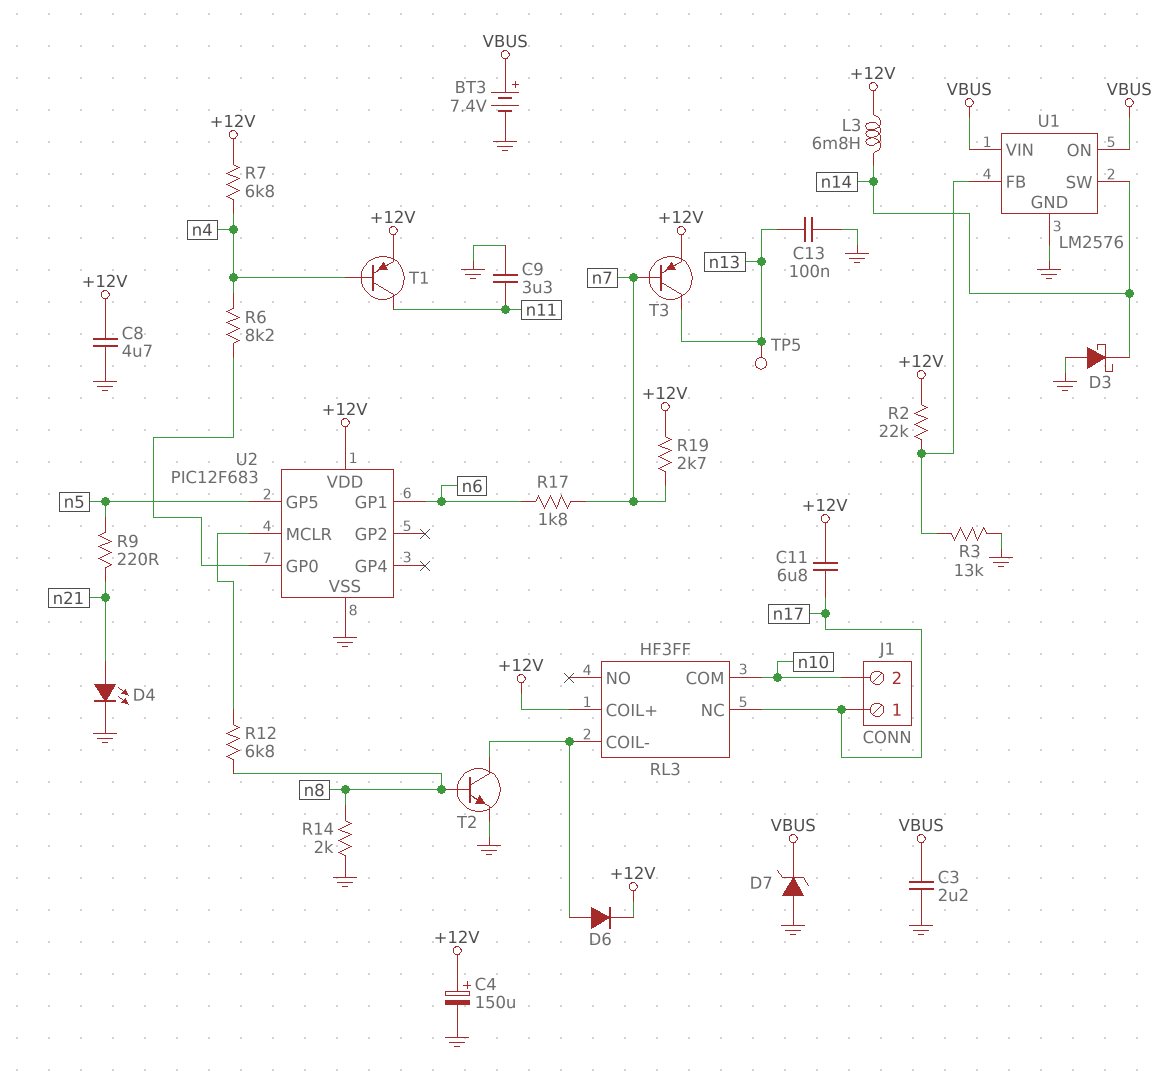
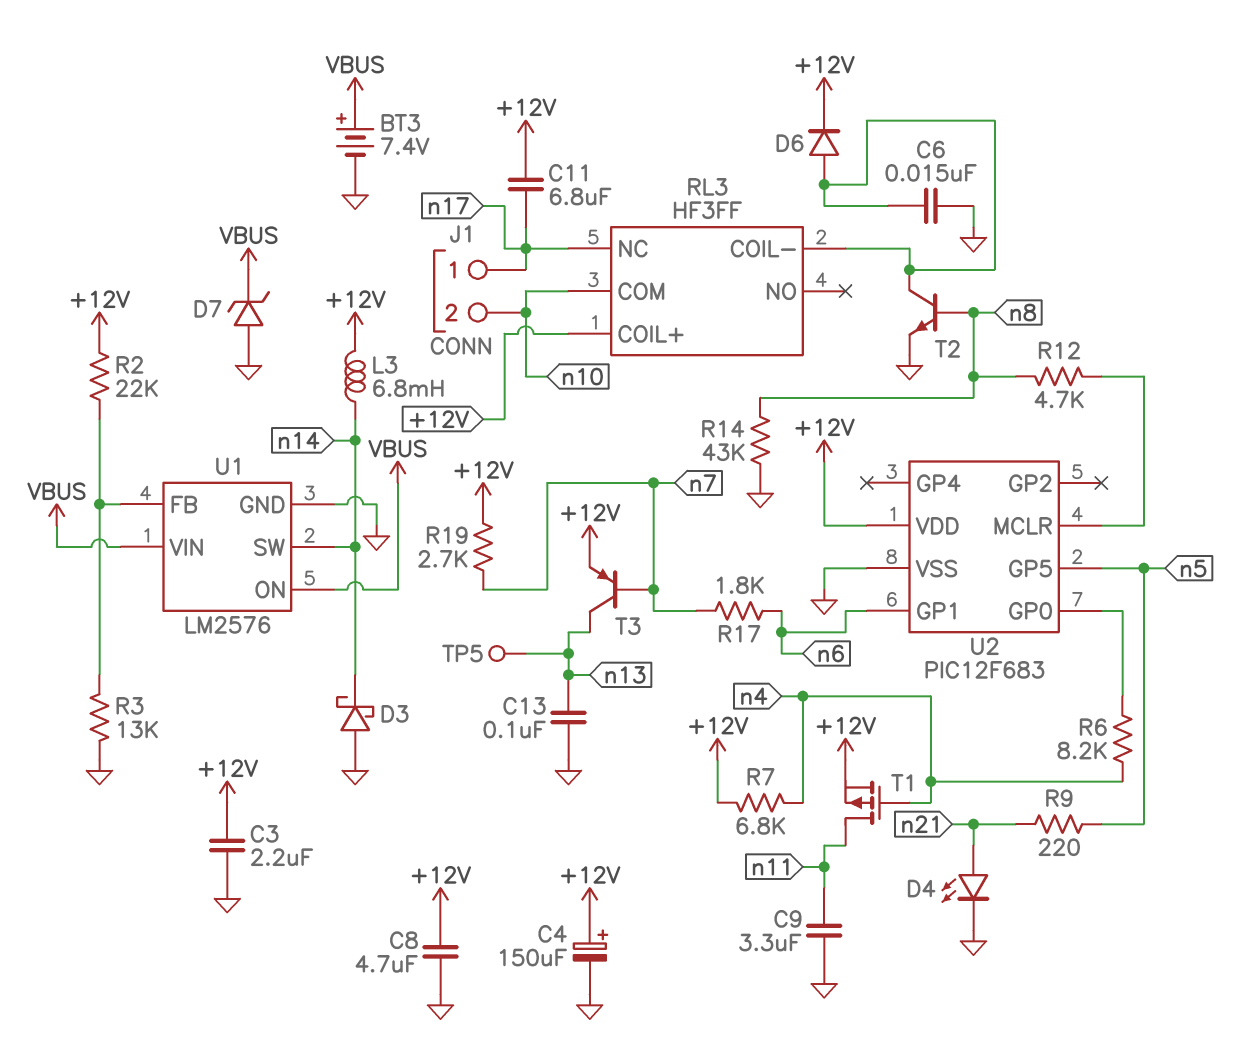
C3: 2.2uF (GND, VBUS) -> 2.2uF (+12V, GND)
C6: none -> 15nF (GND, RL3/COIL-)
R12: 6.8k (U2/MCLR, n8) -> 4.7k (U2/MCLR, n8)
R14: 2k (GND, n8) -> 43k (GND, n8)
T1: PNP (B n4, C n11, E +12V) -> PMOS (G n4, D n11, S +12V)

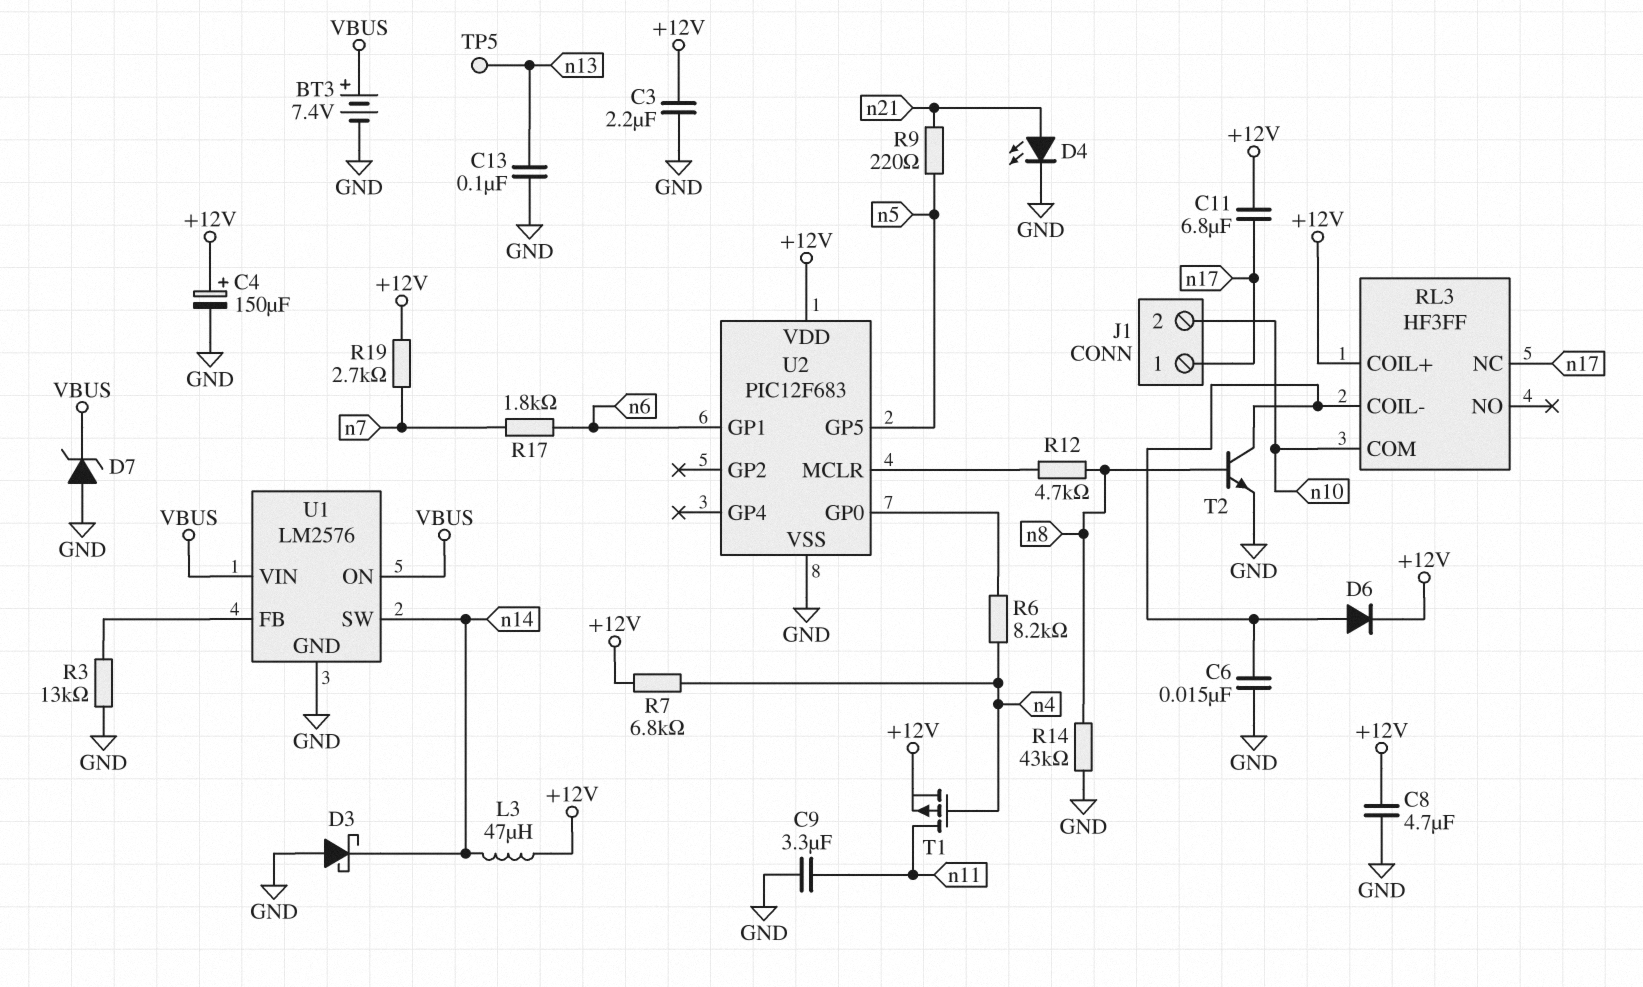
L3: 6.8mH (+12V, n14) -> 47uH (+12V, n14)
R2: 22k (+12V, U1/FB) -> none
T3: PNP (B n7, C n13, E +12V) -> none

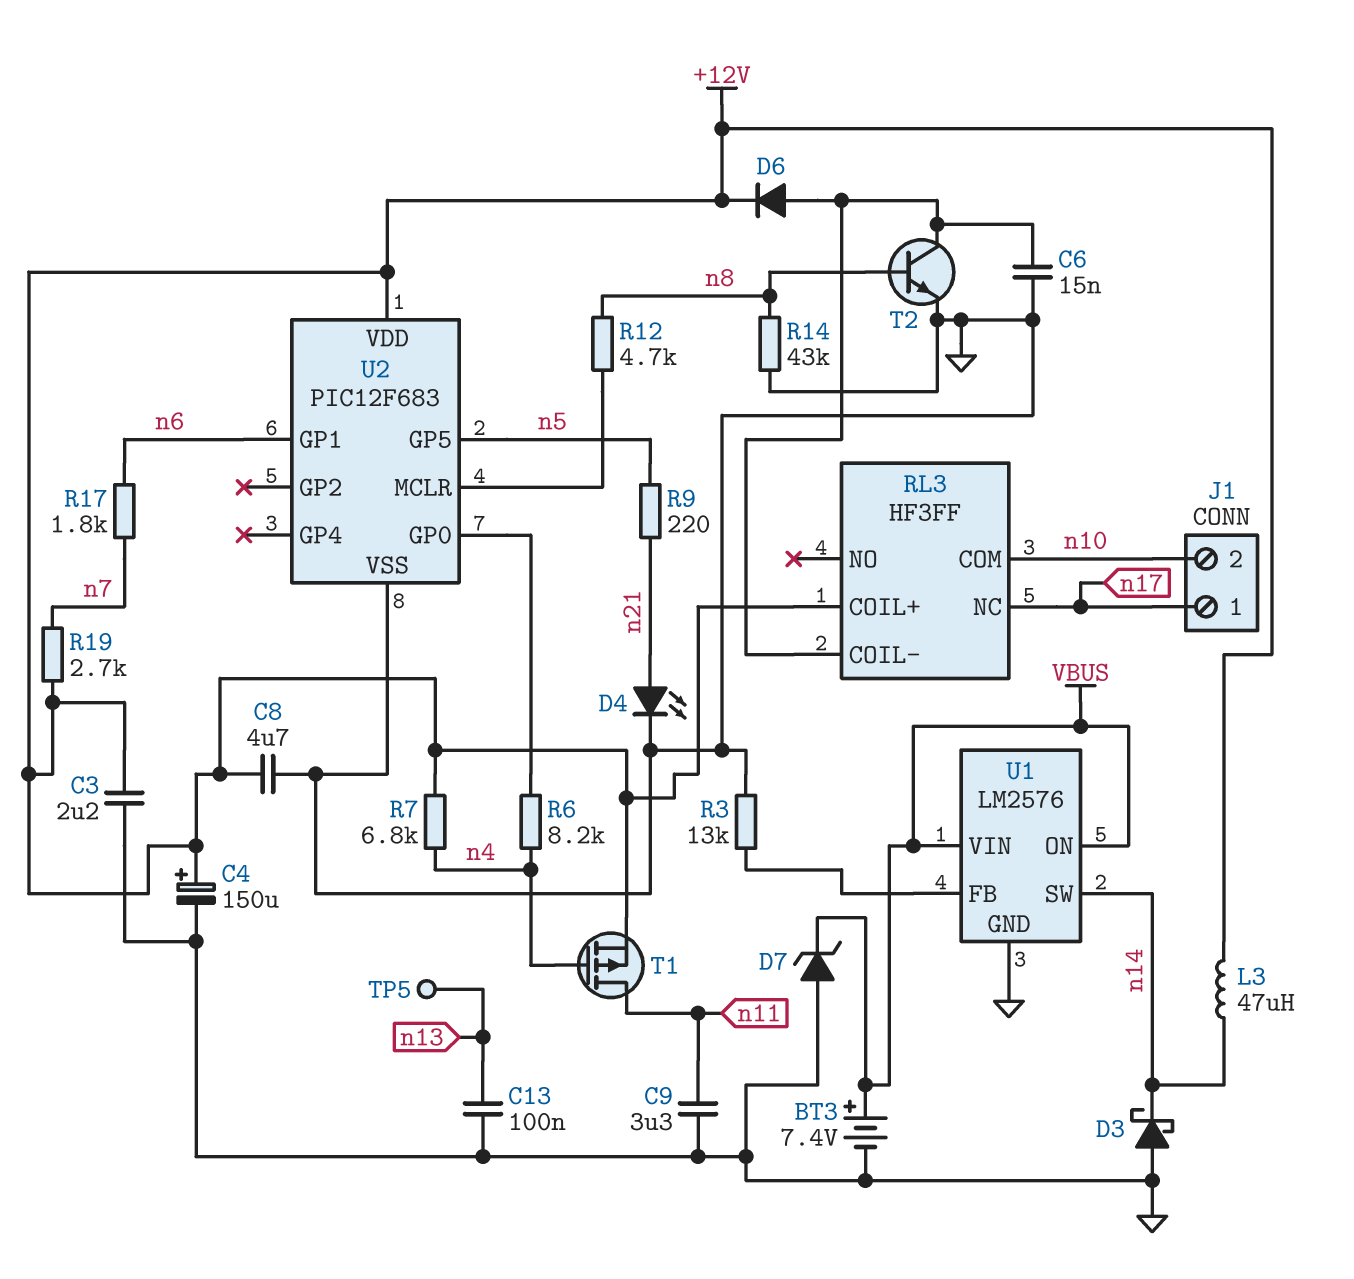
C11: 6.8uF (+12V, n17) -> none

